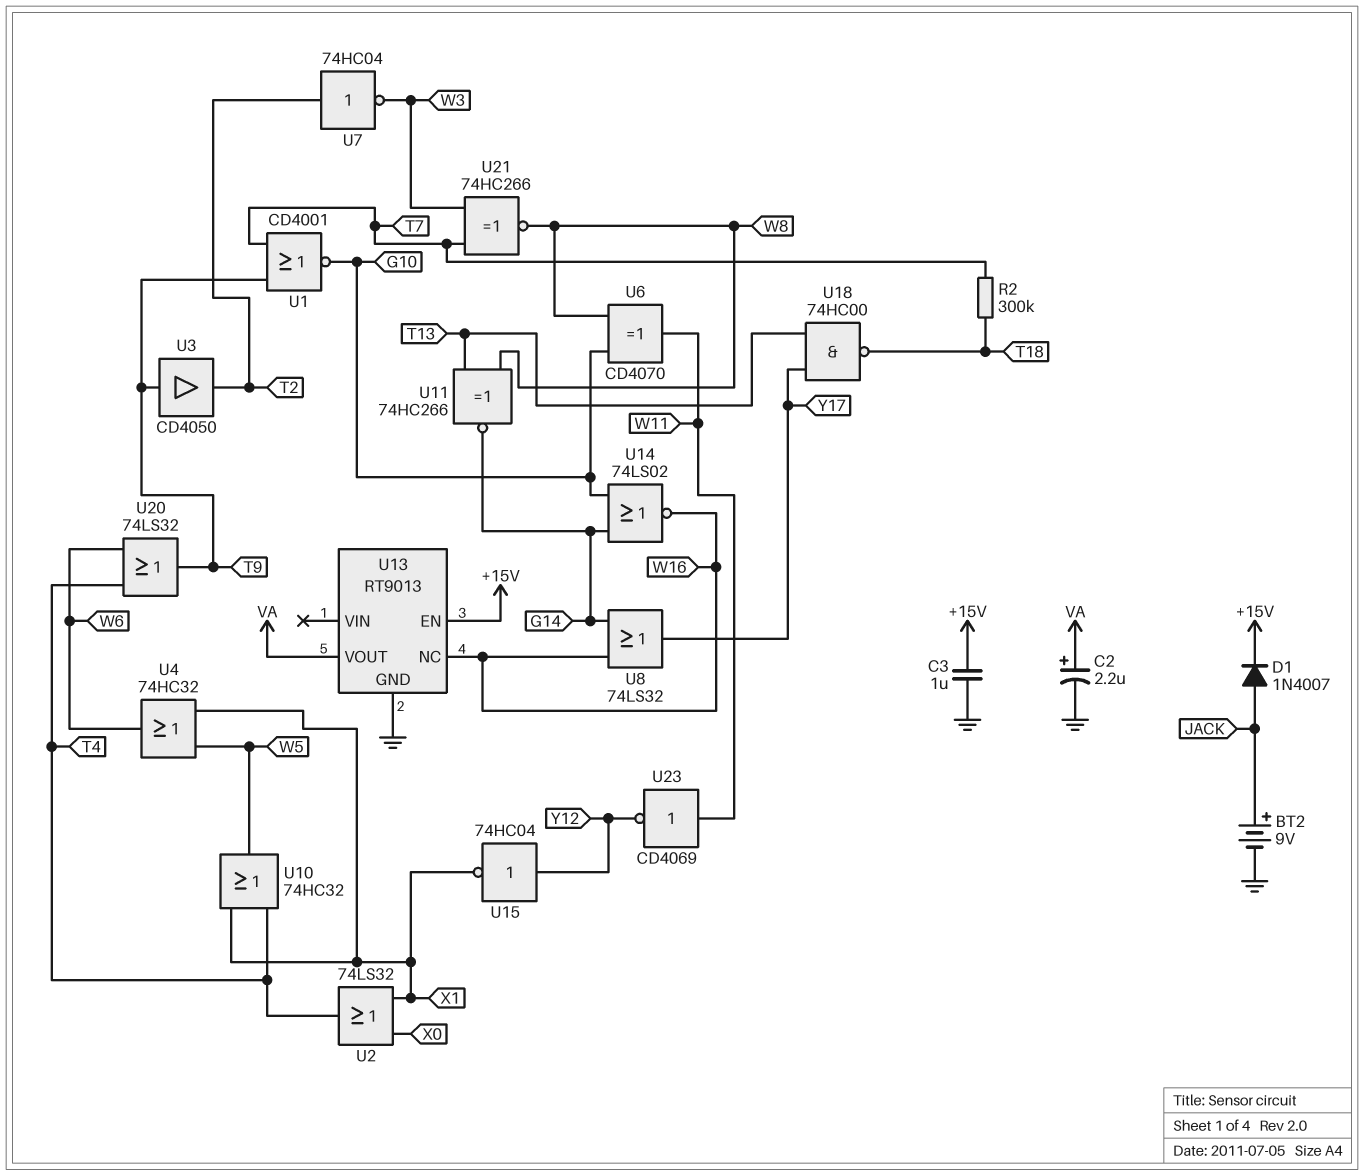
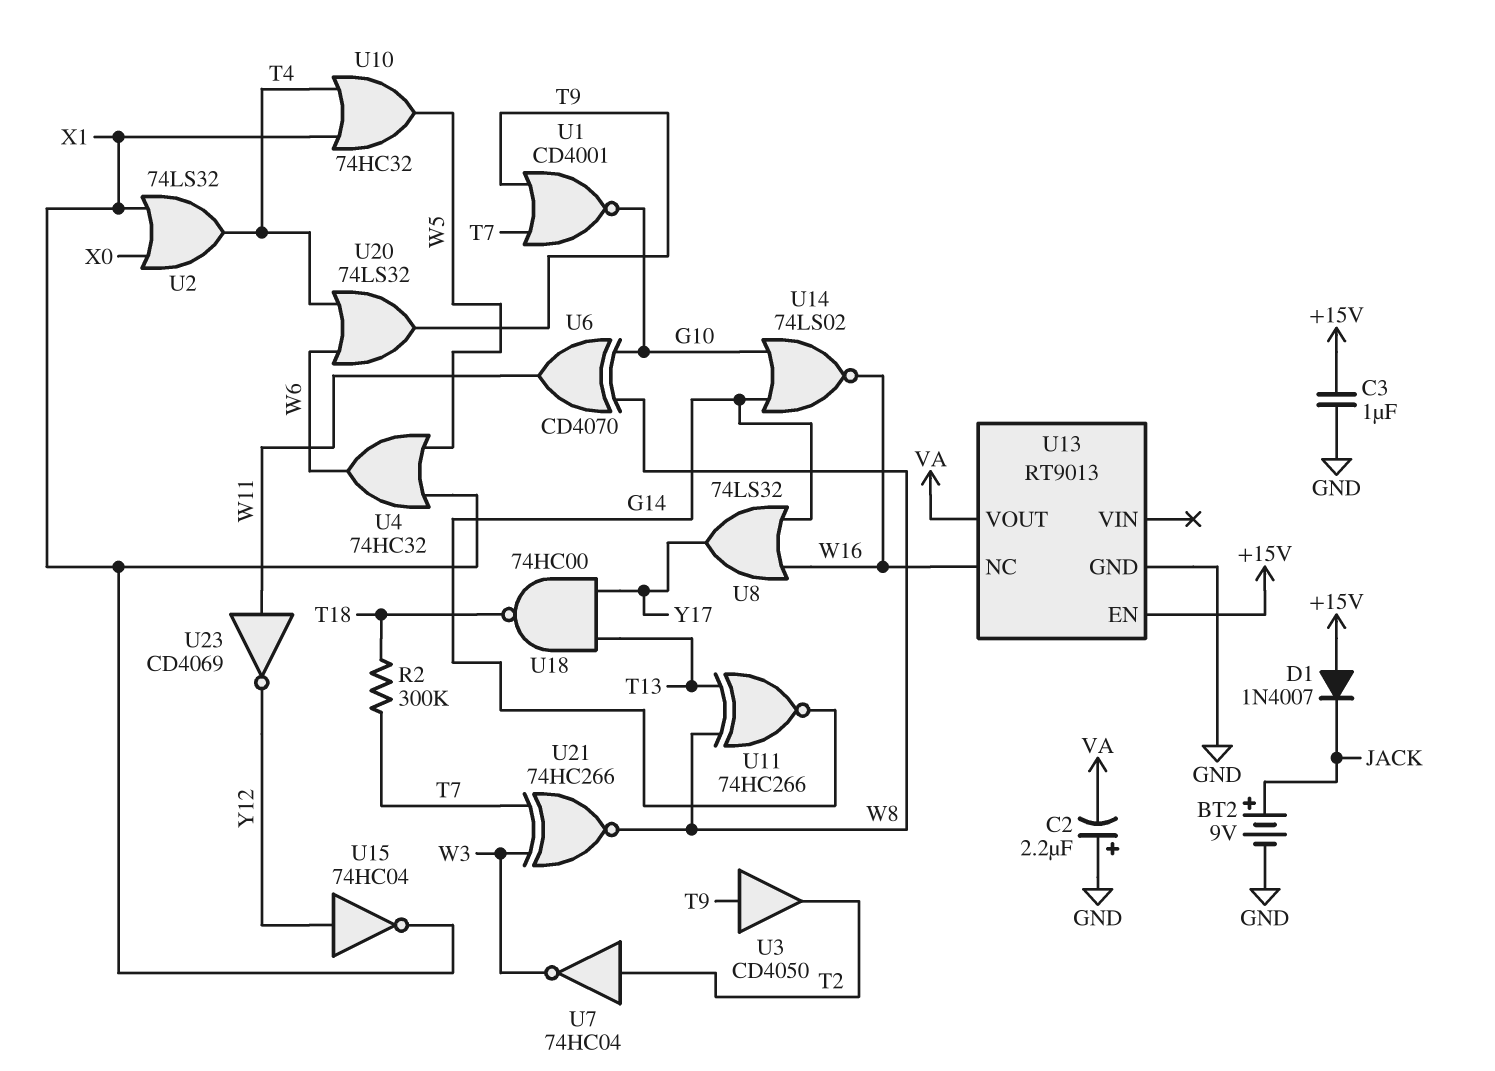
C2: 2.2uF (plus VA, minus GND) -> 2.2uF (plus GND, minus VA)
D1: diode 1N4007 (A JACK, K +15V) -> diode 1N4007 (A +15V, K JACK)

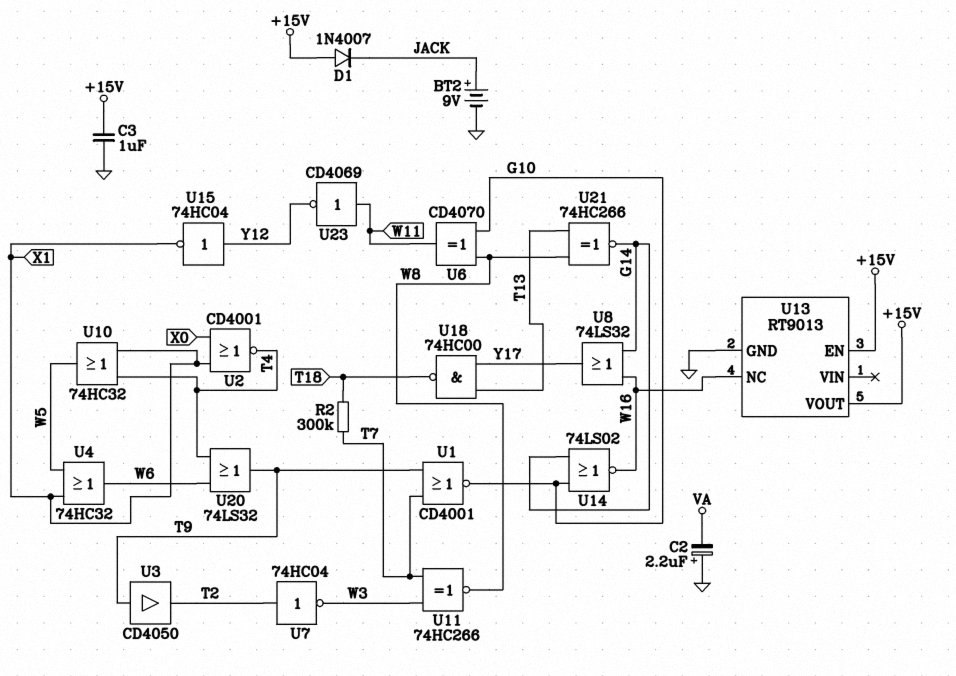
U2: OR 74LS32 (in X0, in X1, out T4) -> NOR CD4001 (in X0, in X1, out T4)
U11: XNOR 74HC266 (in T13, in W8, out G14) -> XNOR 74HC266 (in T7, in W3, out W8)
U13 pin VOUT: VA -> +15V
U21: XNOR 74HC266 (in T7, in W3, out W8) -> XNOR 74HC266 (in T13, in W8, out G14)

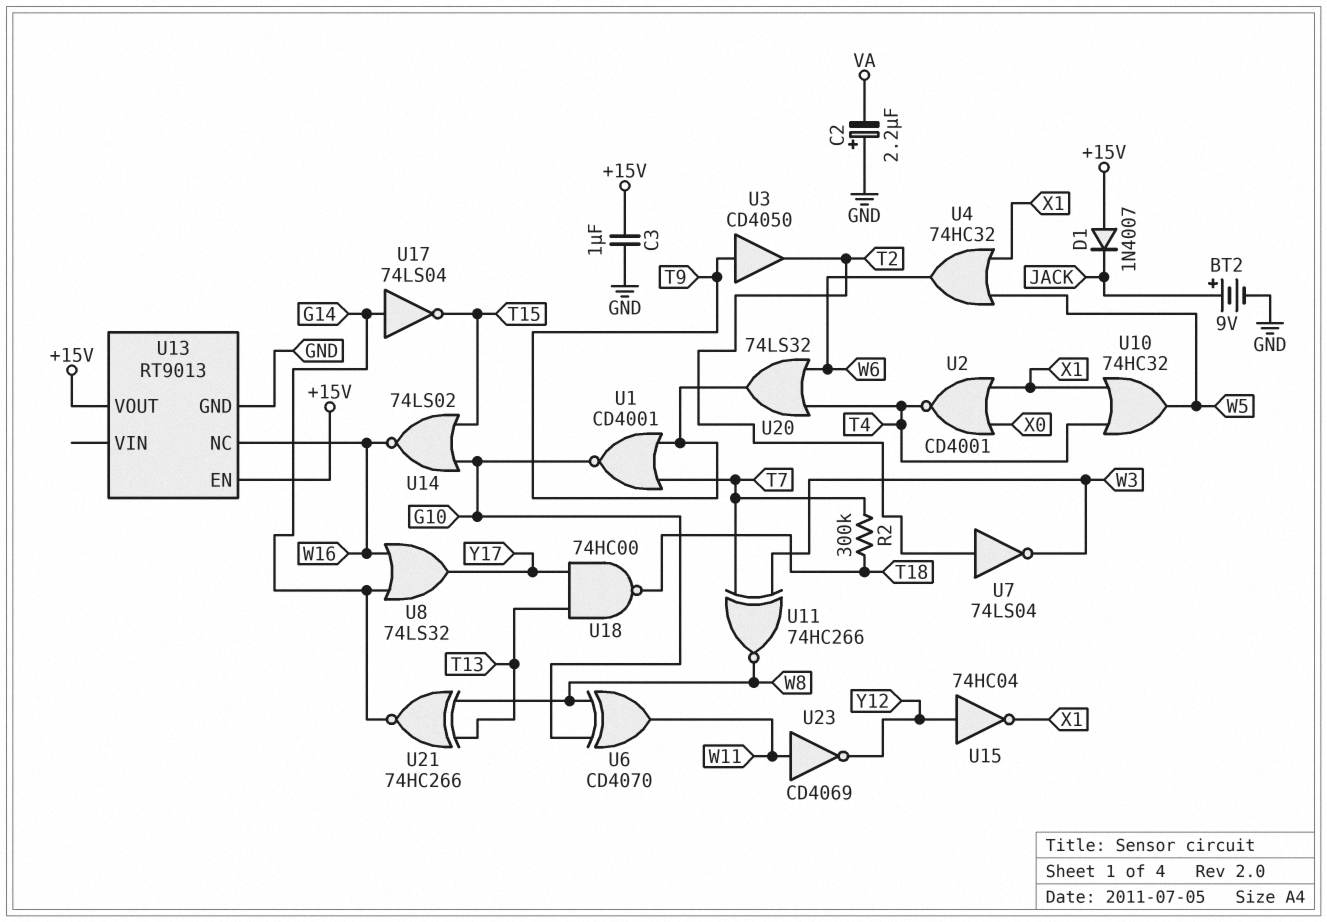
U7: NOT 74HC04 (in T2, out W3) -> NOT 74LS04 (in T2, out W3)
U14: NOR 74LS02 (in G10, in G14, out W16) -> NOR 74LS02 (in G10, in T15, out W16)
U17: none -> NOT 74LS04 (in G14, out T15)

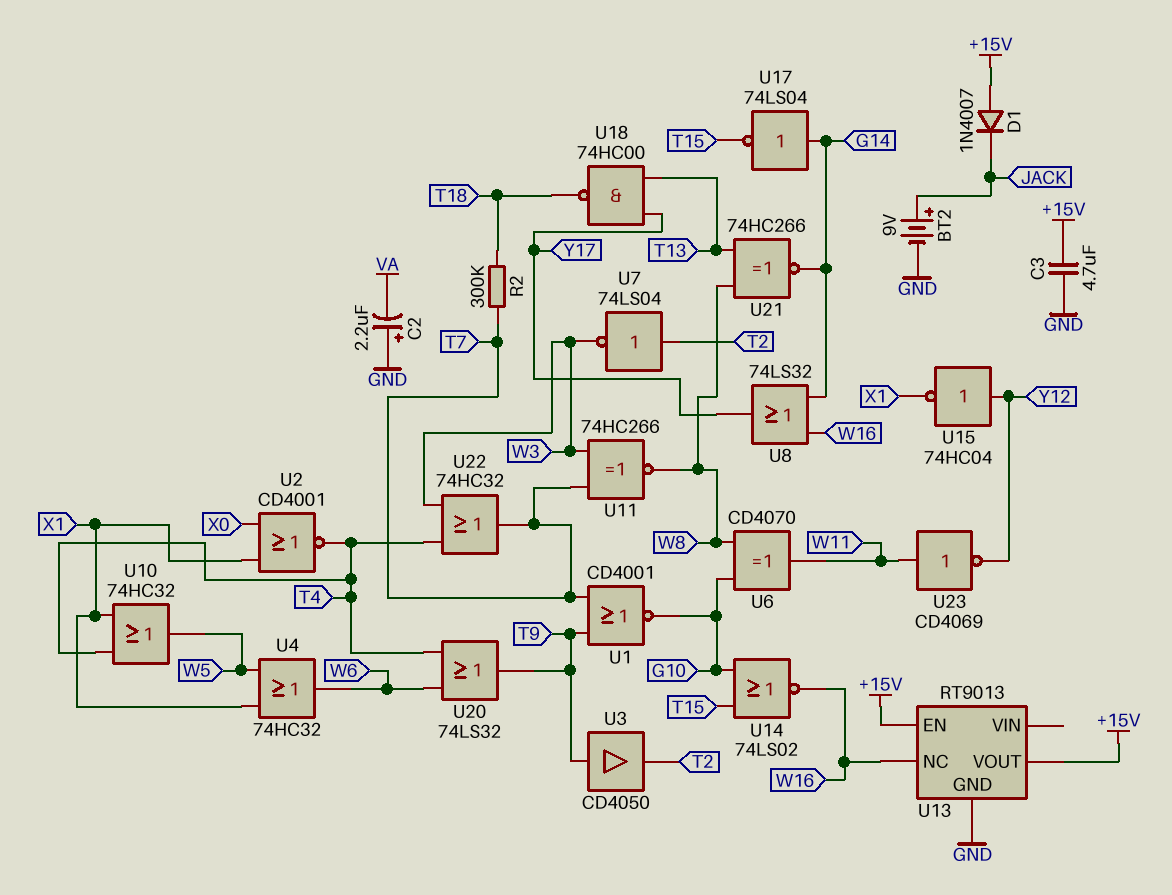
C3: 1uF (+15V, GND) -> 4.7uF (+15V, GND)
U22: none -> OR 74HC32 (in T4, in W3, out T7)

